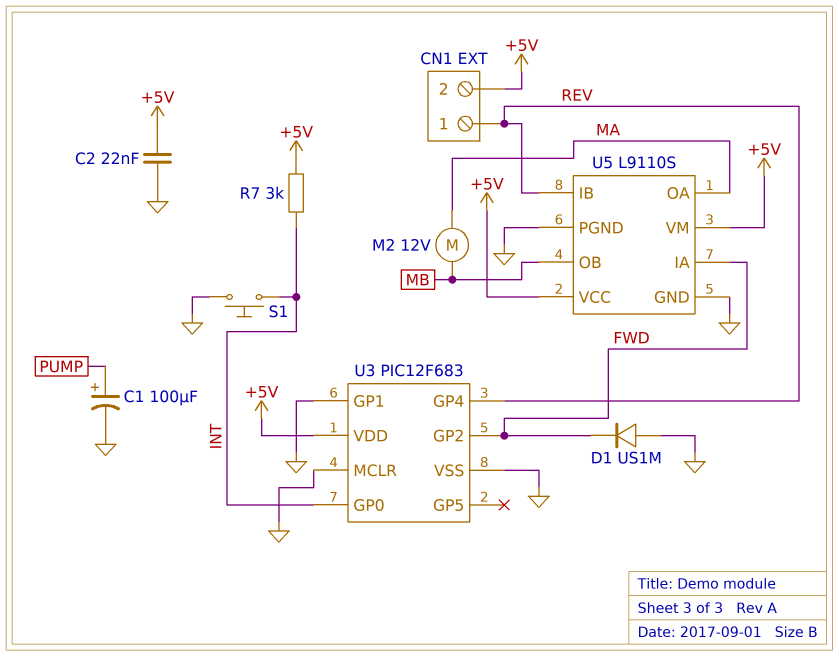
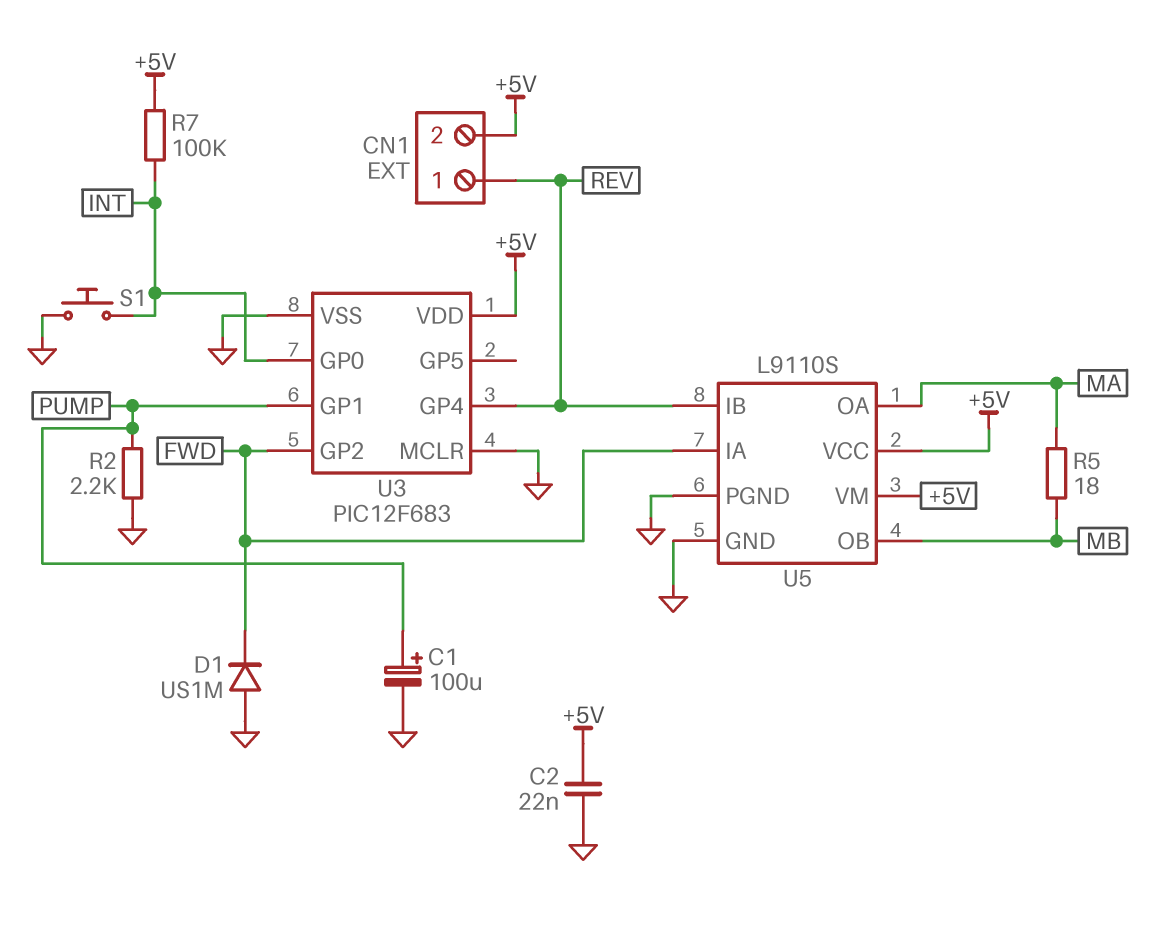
M2: motor 12V (MA, MB) -> none
R2: none -> 2.2k (GND, PUMP)
R5: none -> 18 (MA, MB)
R7: 3k (+5V, INT) -> 100k (+5V, INT)
U3 pin GP1: GND -> PUMP

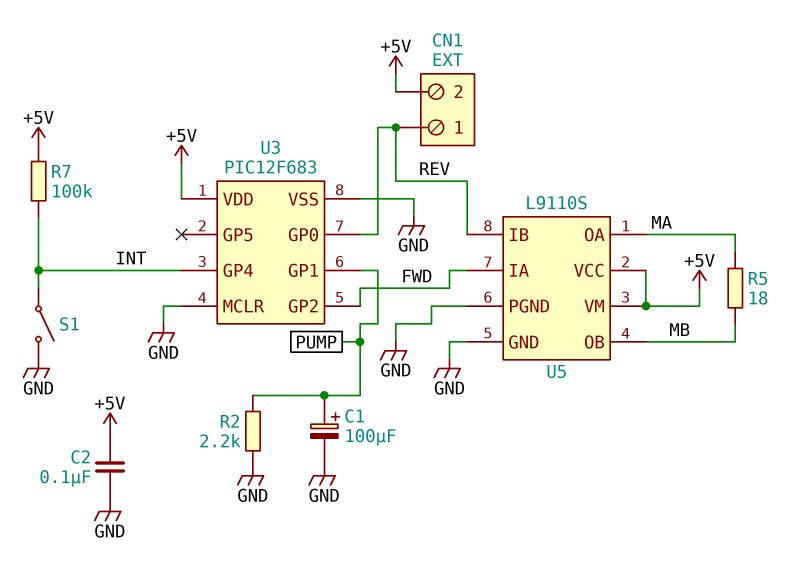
C2: 22nF (+5V, GND) -> 100nF (+5V, GND)
D1: diode US1M (A GND, K FWD) -> none
S1: button (GND, INT) -> switch (GND, INT)
U3 pin GP0: INT -> REV
U3 pin GP4: REV -> INT

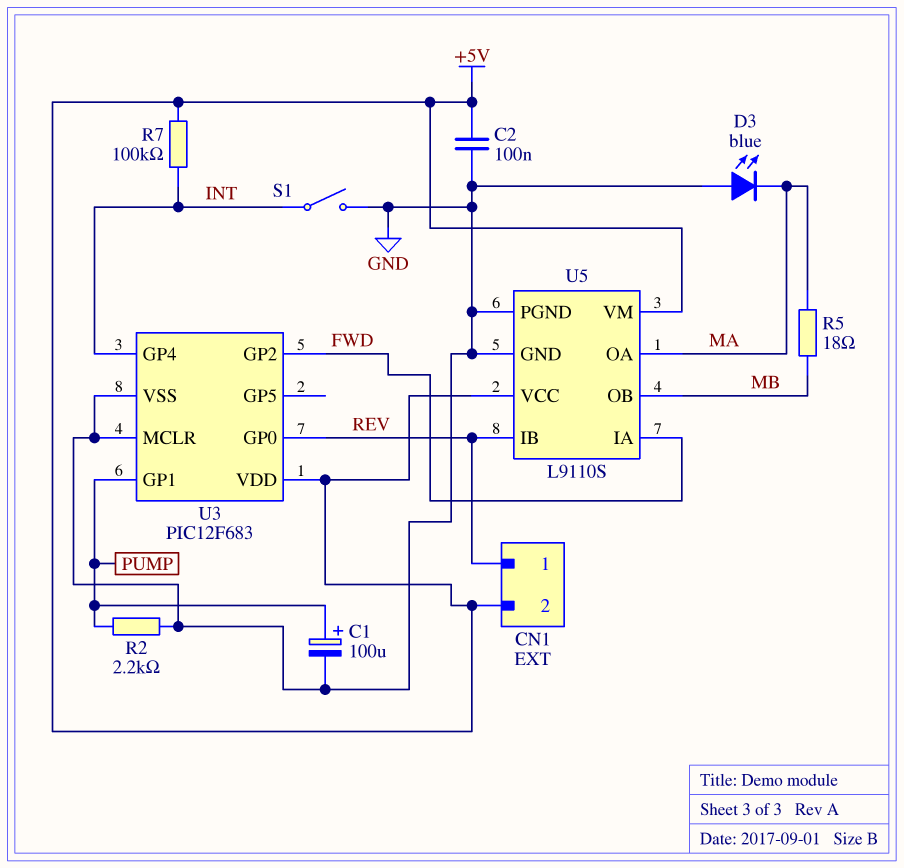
D3: none -> LED blue (A GND, K MA)

